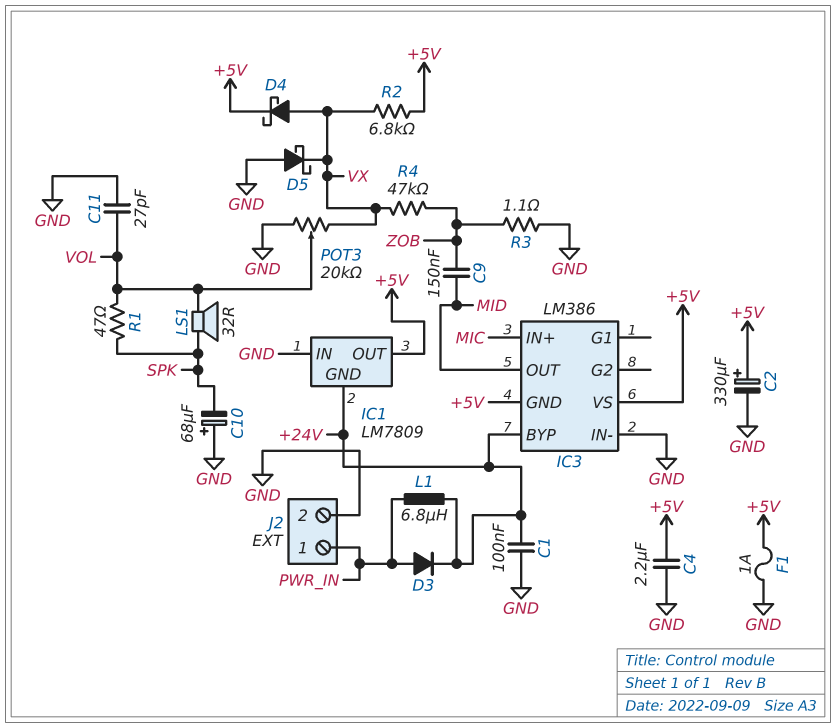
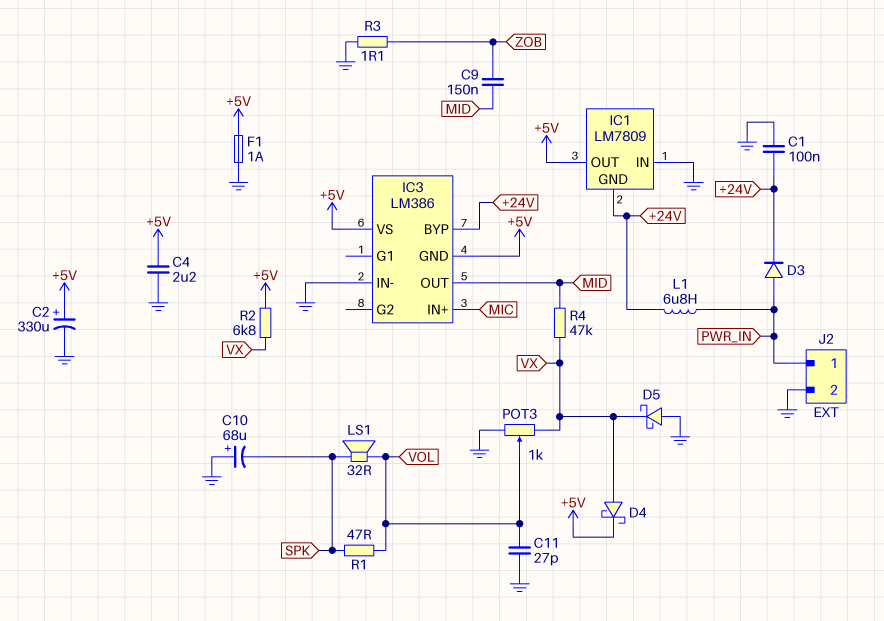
POT3: 20k (GND, VX, wiper VOL) -> 1k (GND, VX, wiper VOL)
R4: 47k (VX, ZOB) -> 47k (MID, VX)

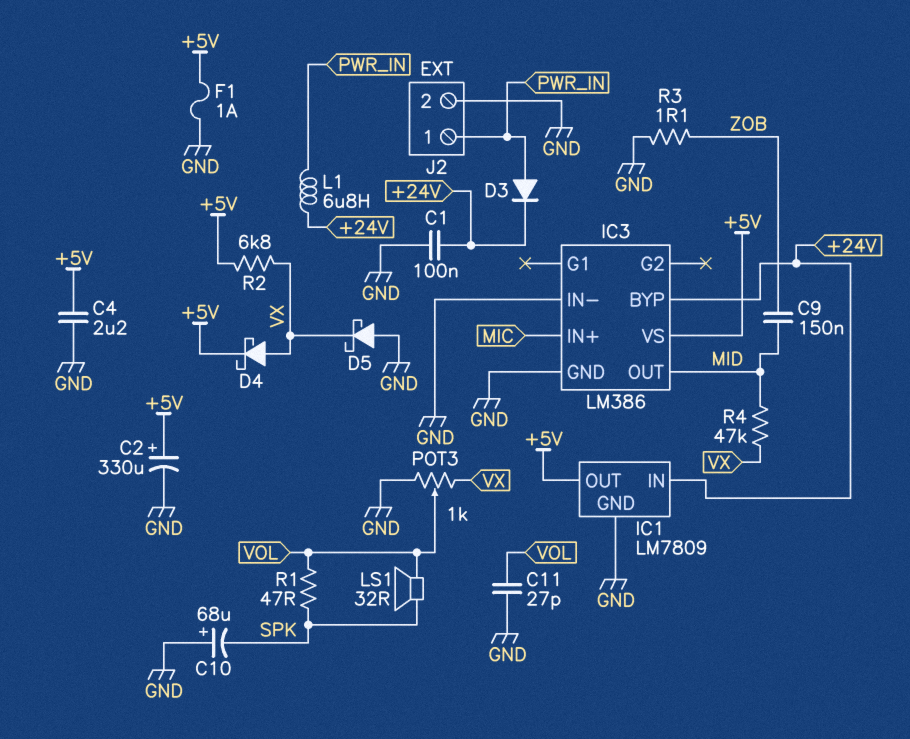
IC1 pin GND: +24V -> GND
IC1 pin IN: GND -> +24V
IC3 pin GND: +5V -> GND

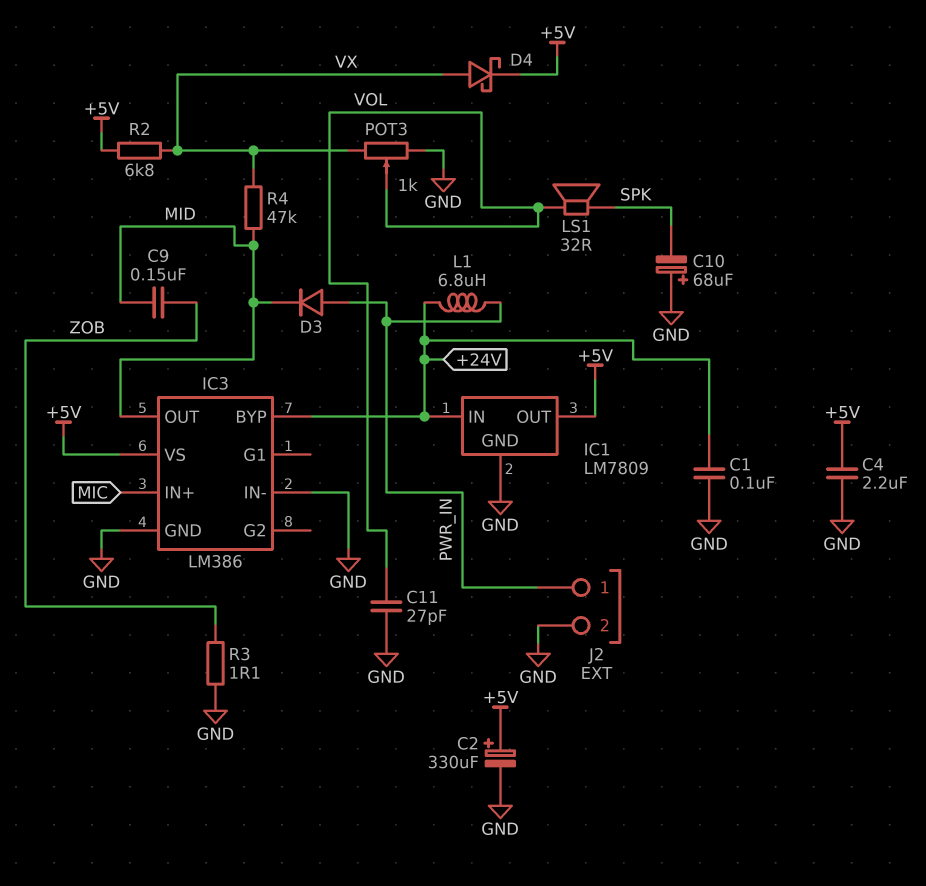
D3: diode (A PWR_IN, K +24V) -> diode (A PWR_IN, K MID)
D5: schottky (A GND, K VX) -> none
F1: 1A (+5V, GND) -> none
R1: 47 (SPK, VOL) -> none

